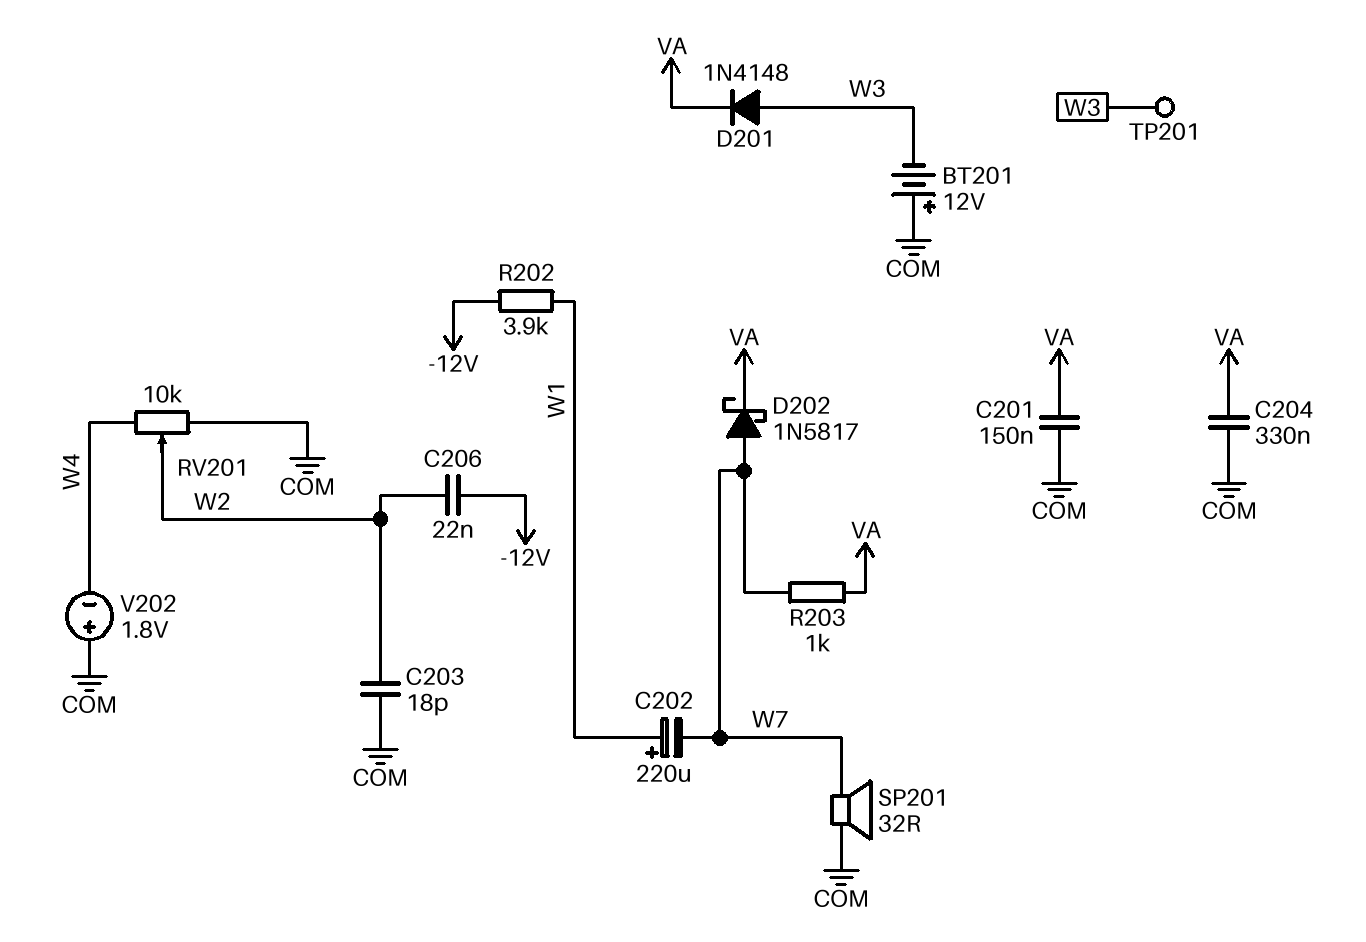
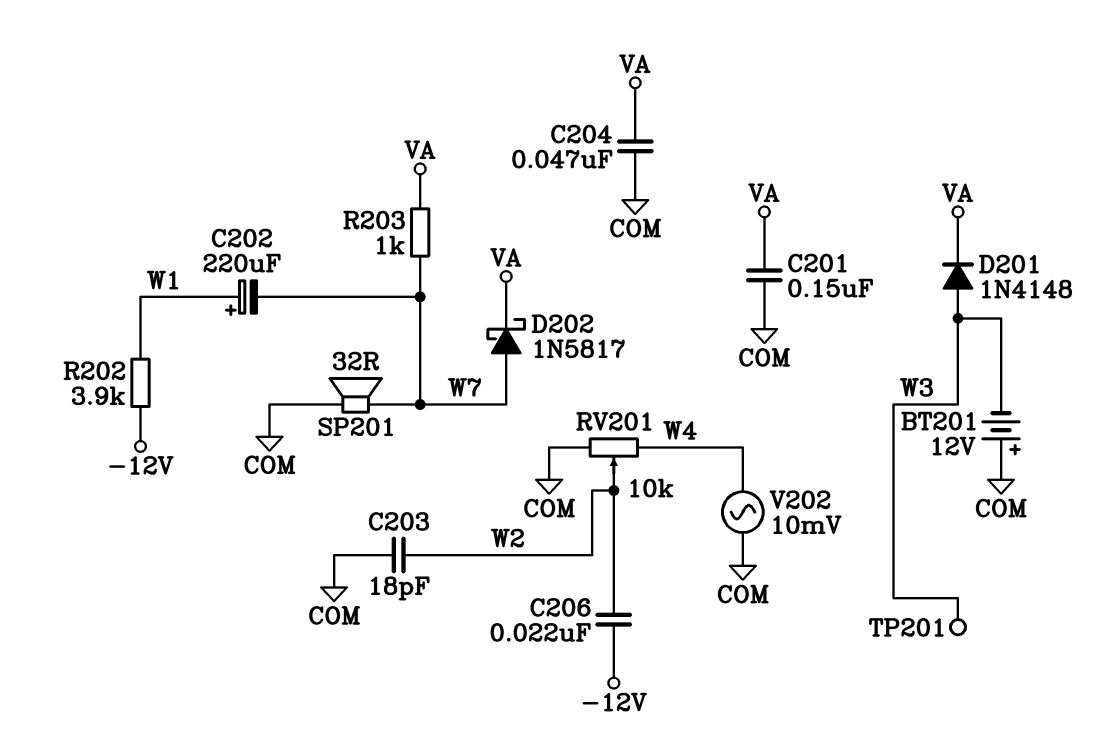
C204: 330nF (COM, VA) -> 47nF (COM, VA)
V202: 1.8V (plus COM, minus W4) -> AC 10mV (COM, W4)

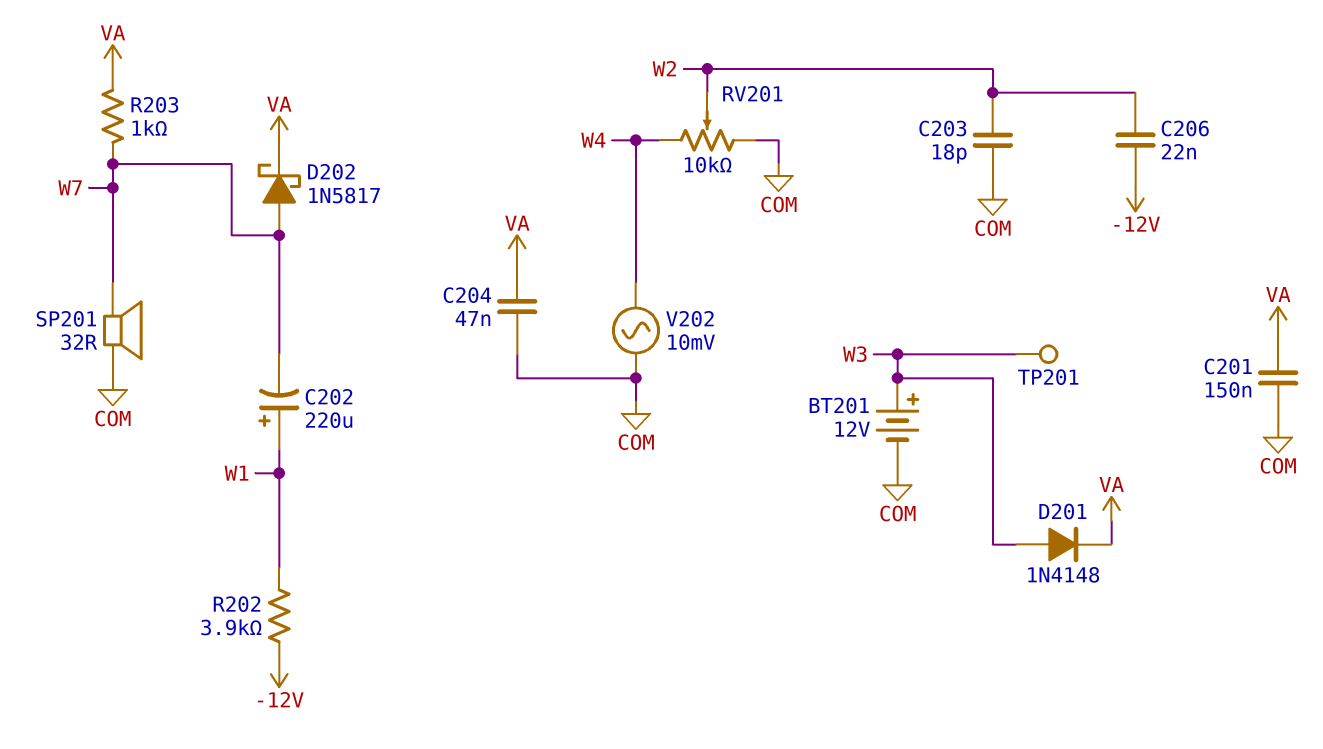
BT201: 12V (plus COM, minus W3) -> 12V (plus W3, minus COM)

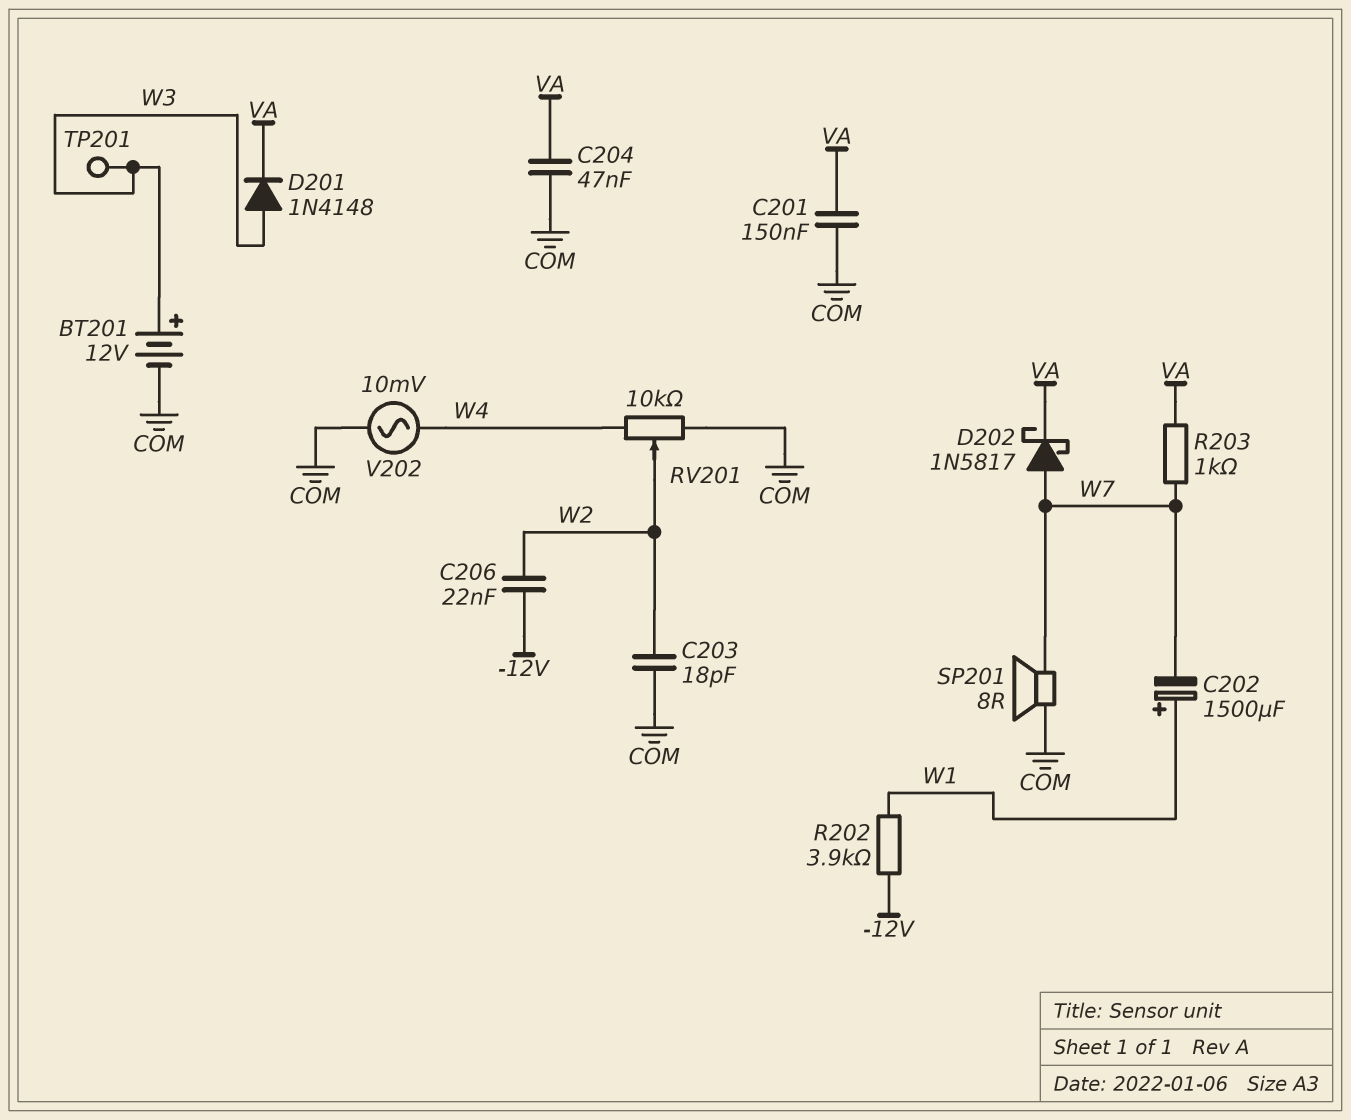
C202: 220uF (plus W1, minus W7) -> 1500uF (plus W1, minus W7)
SP201: speaker 32R (COM, W7) -> speaker 8R (COM, W7)

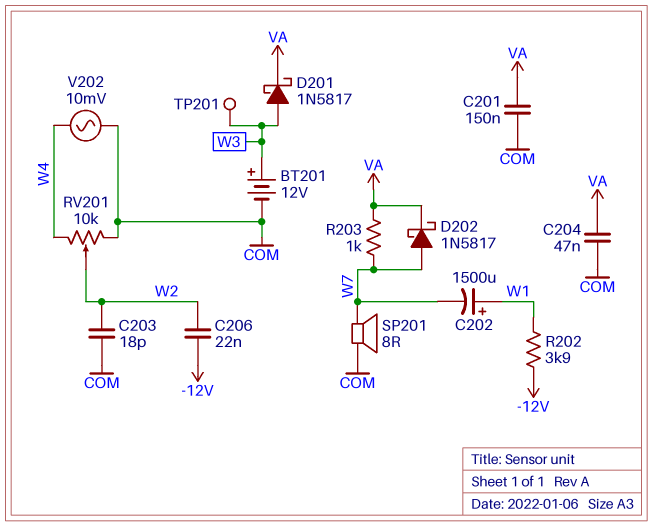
D201: diode 1N4148 (A W3, K VA) -> schottky 1N5817 (A W3, K VA)

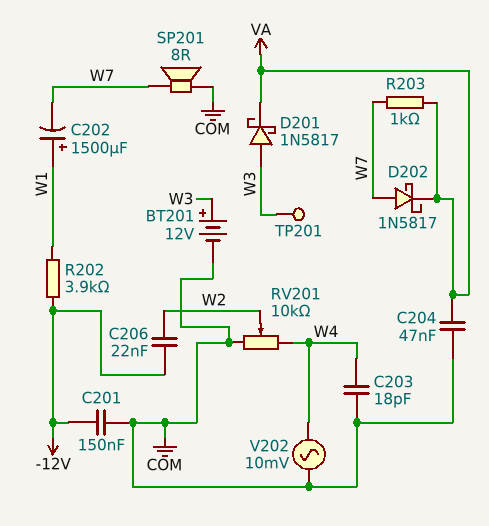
C201: 150nF (COM, VA) -> 150nF (-12V, COM)
C203: 18pF (COM, W2) -> 18pF (COM, W4)

